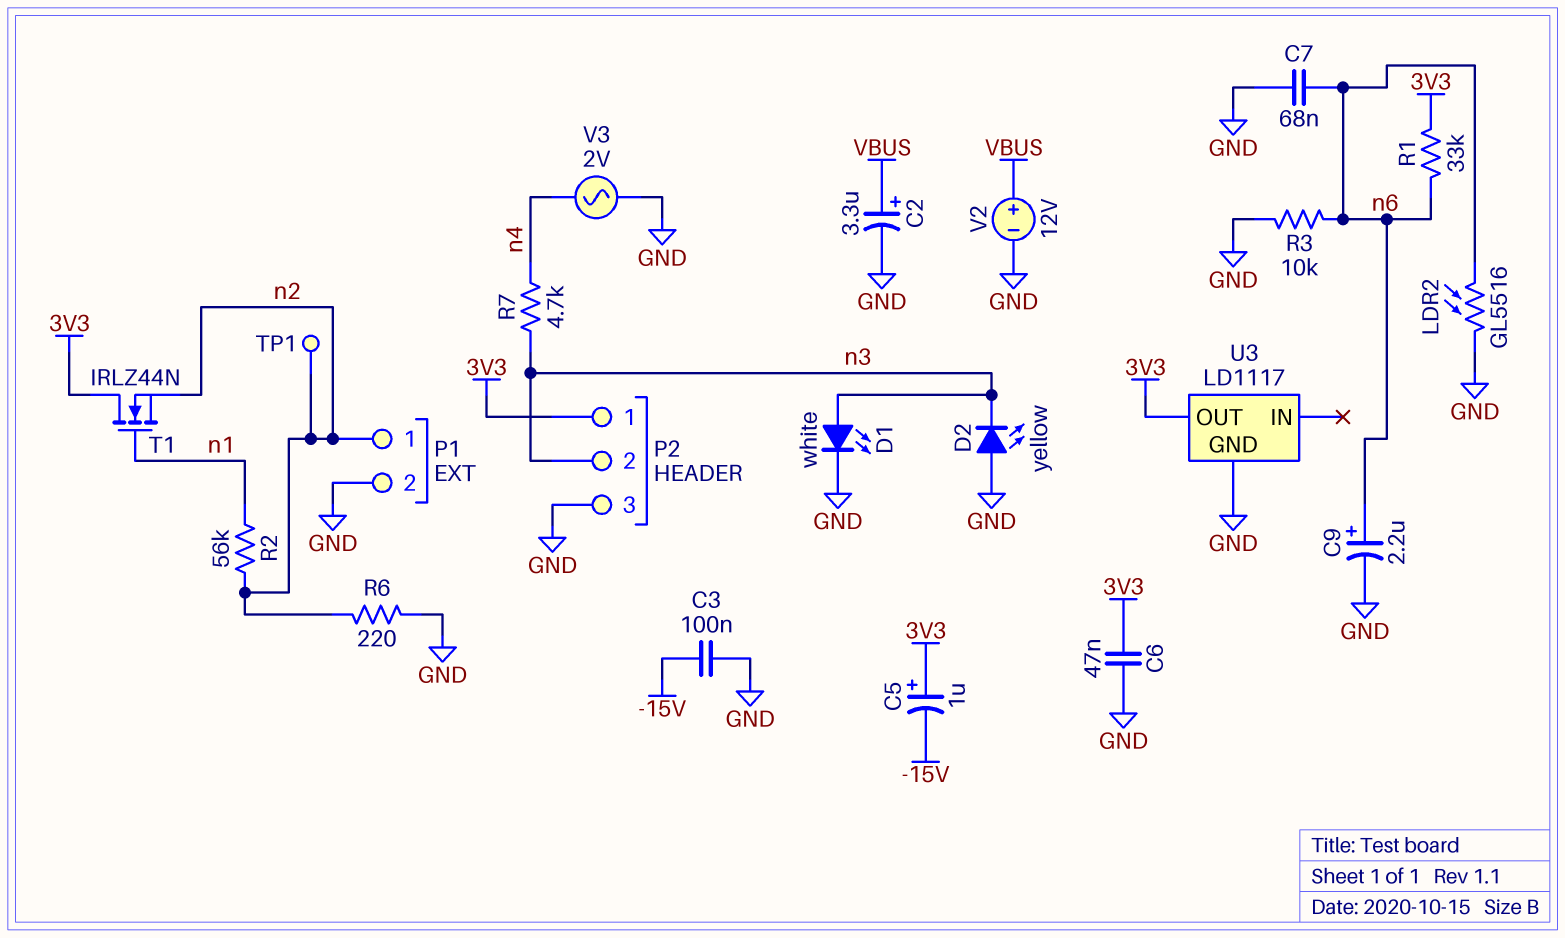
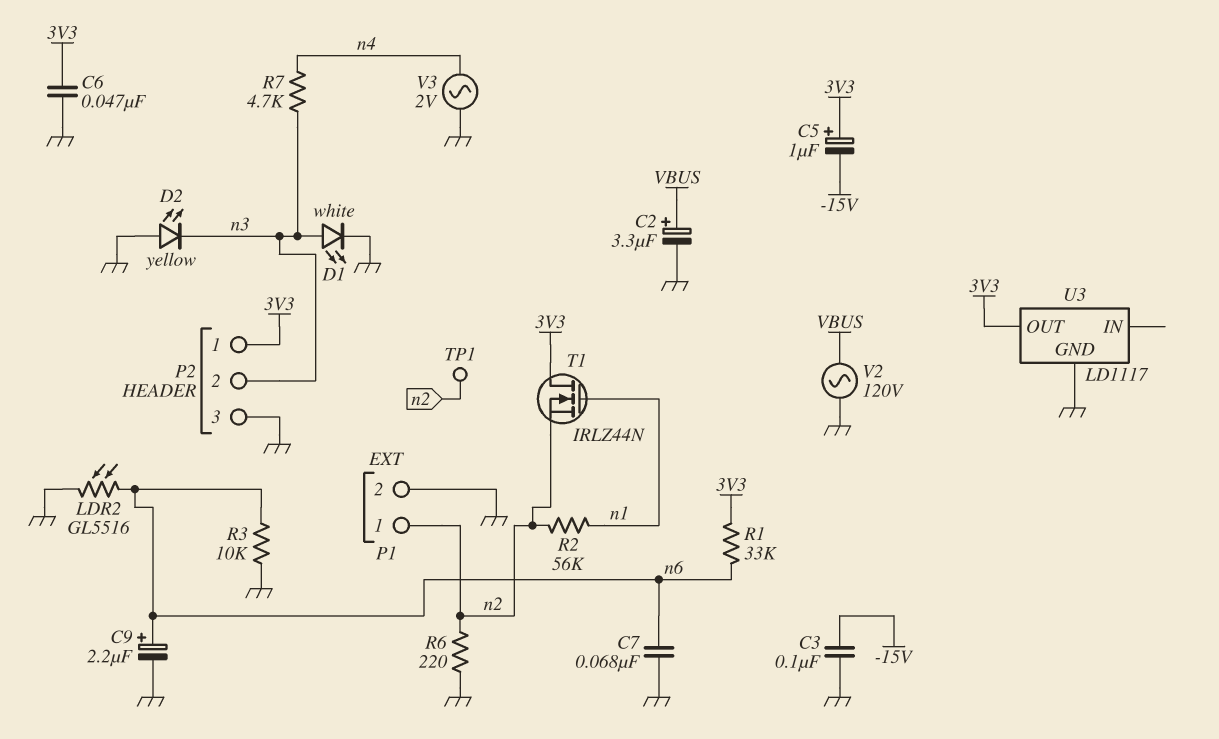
V2: 12V (plus VBUS, minus GND) -> AC 120V (GND, VBUS)

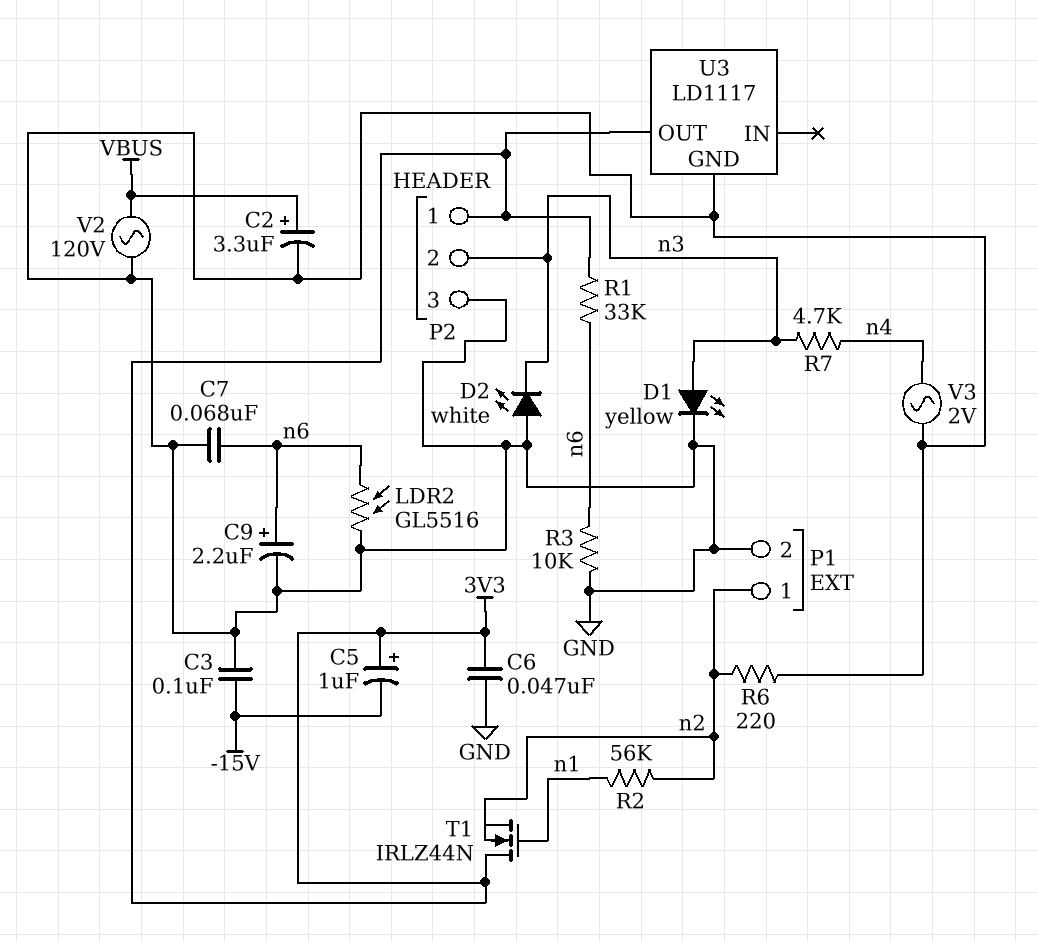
D1: LED white (A n3, K GND) -> LED yellow (A n3, K GND)
D2: LED yellow (A GND, K n3) -> LED white (A GND, K n3)
TP1: test point (n2) -> none

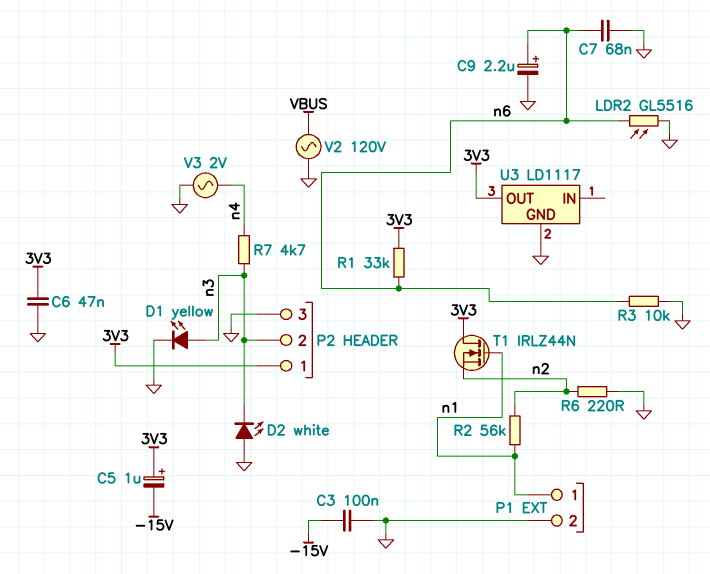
C2: 3.3uF (plus VBUS, minus GND) -> none
P1 pin 1: n2 -> n1

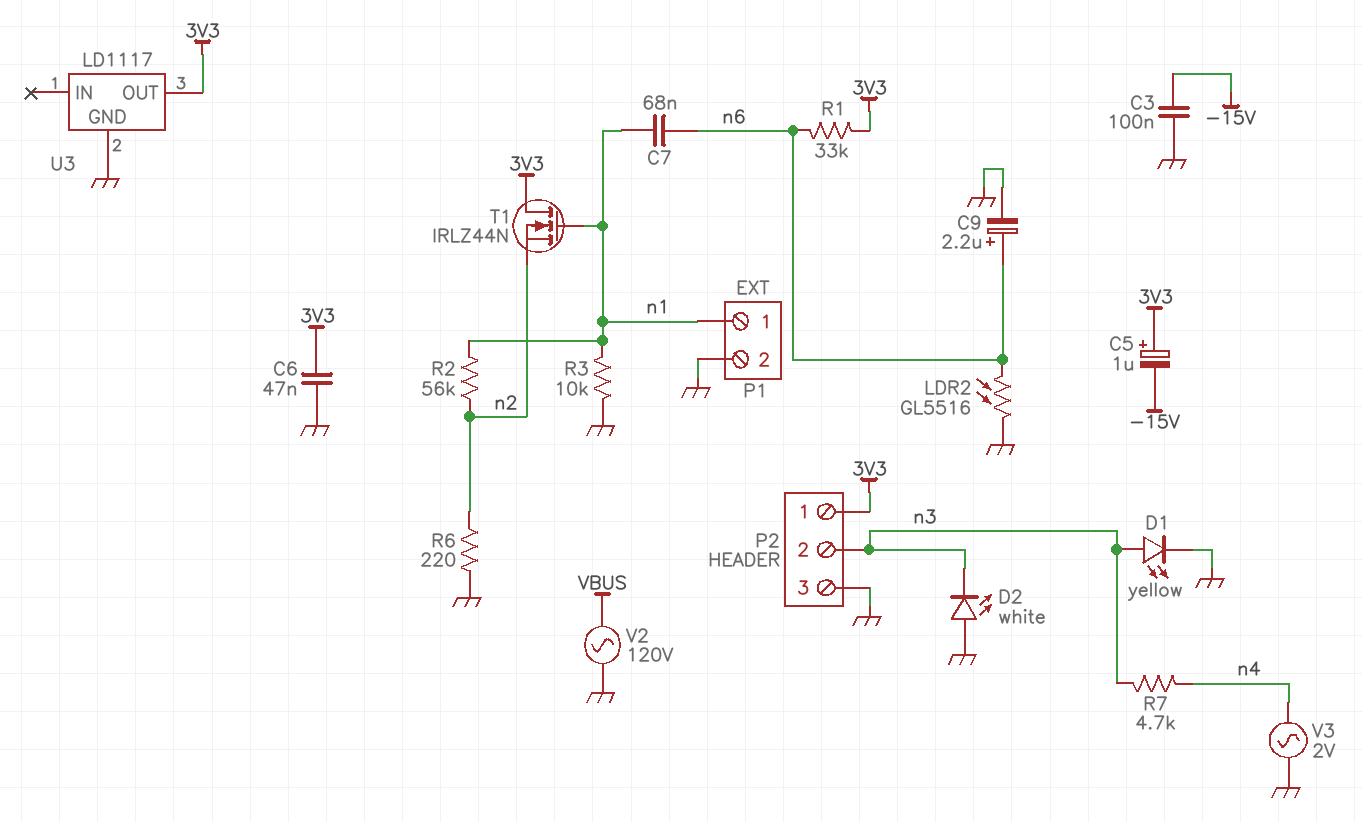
C7: 68nF (GND, n6) -> 68nF (n1, n6)
R3: 10k (GND, n6) -> 10k (GND, n1)

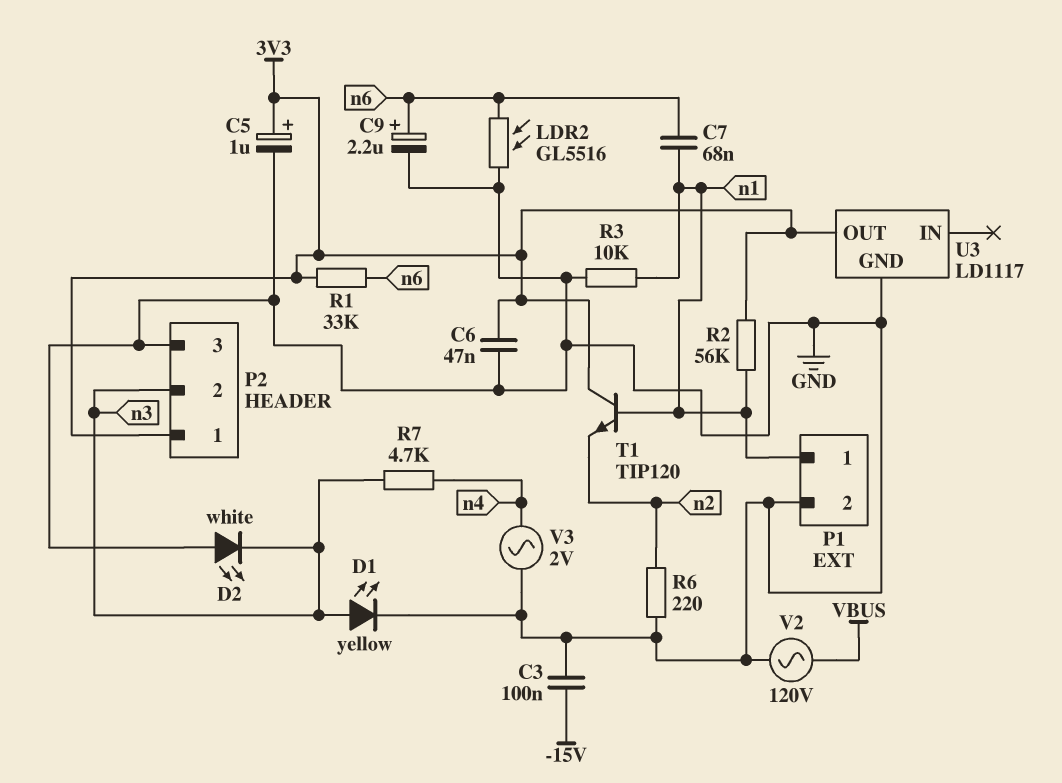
C5: 1uF (plus 3V3, minus -15V) -> 1uF (plus 3V3, minus GND)
R2: 56k (n1, n2) -> 56k (3V3, n1)
T1: NMOS IRLZ44N (G n1, D 3V3, S n2) -> NPN TIP120 (B n1, C 3V3, E n2)

